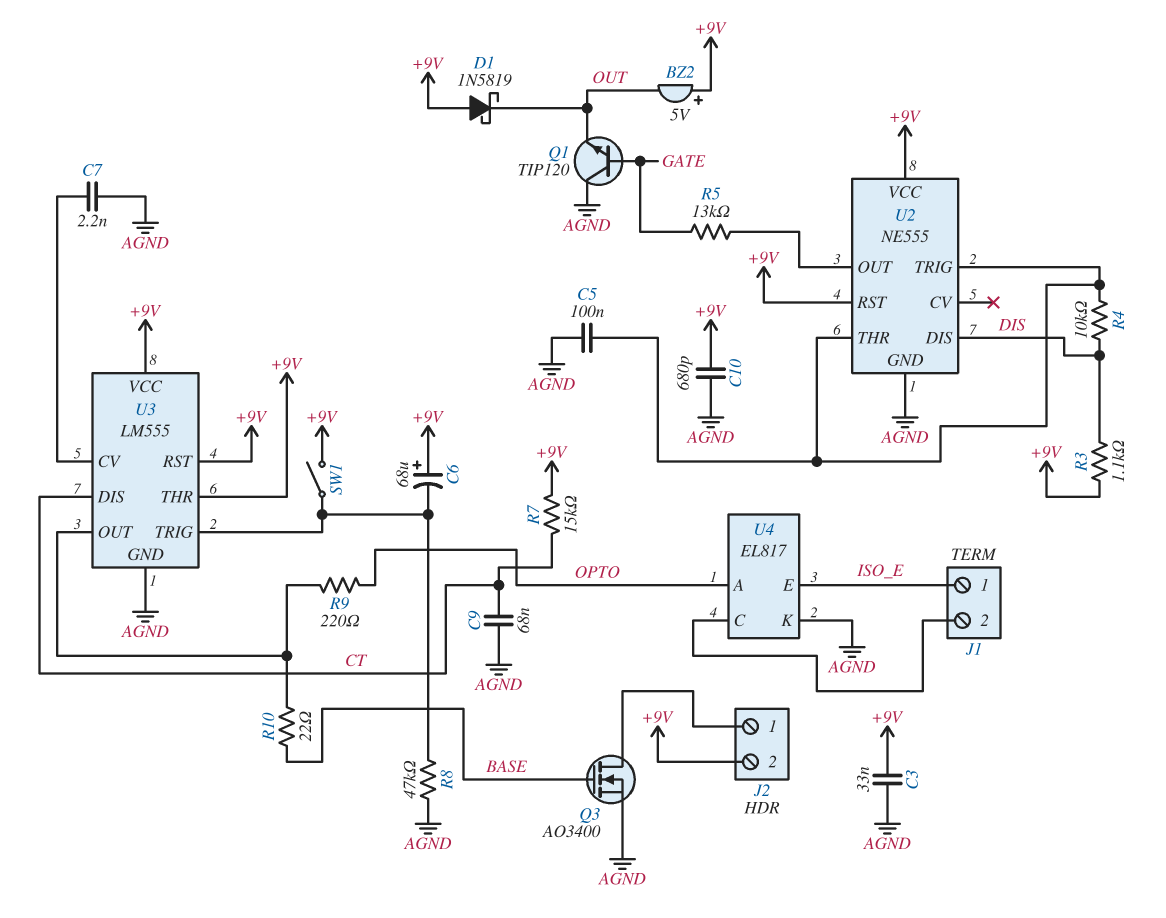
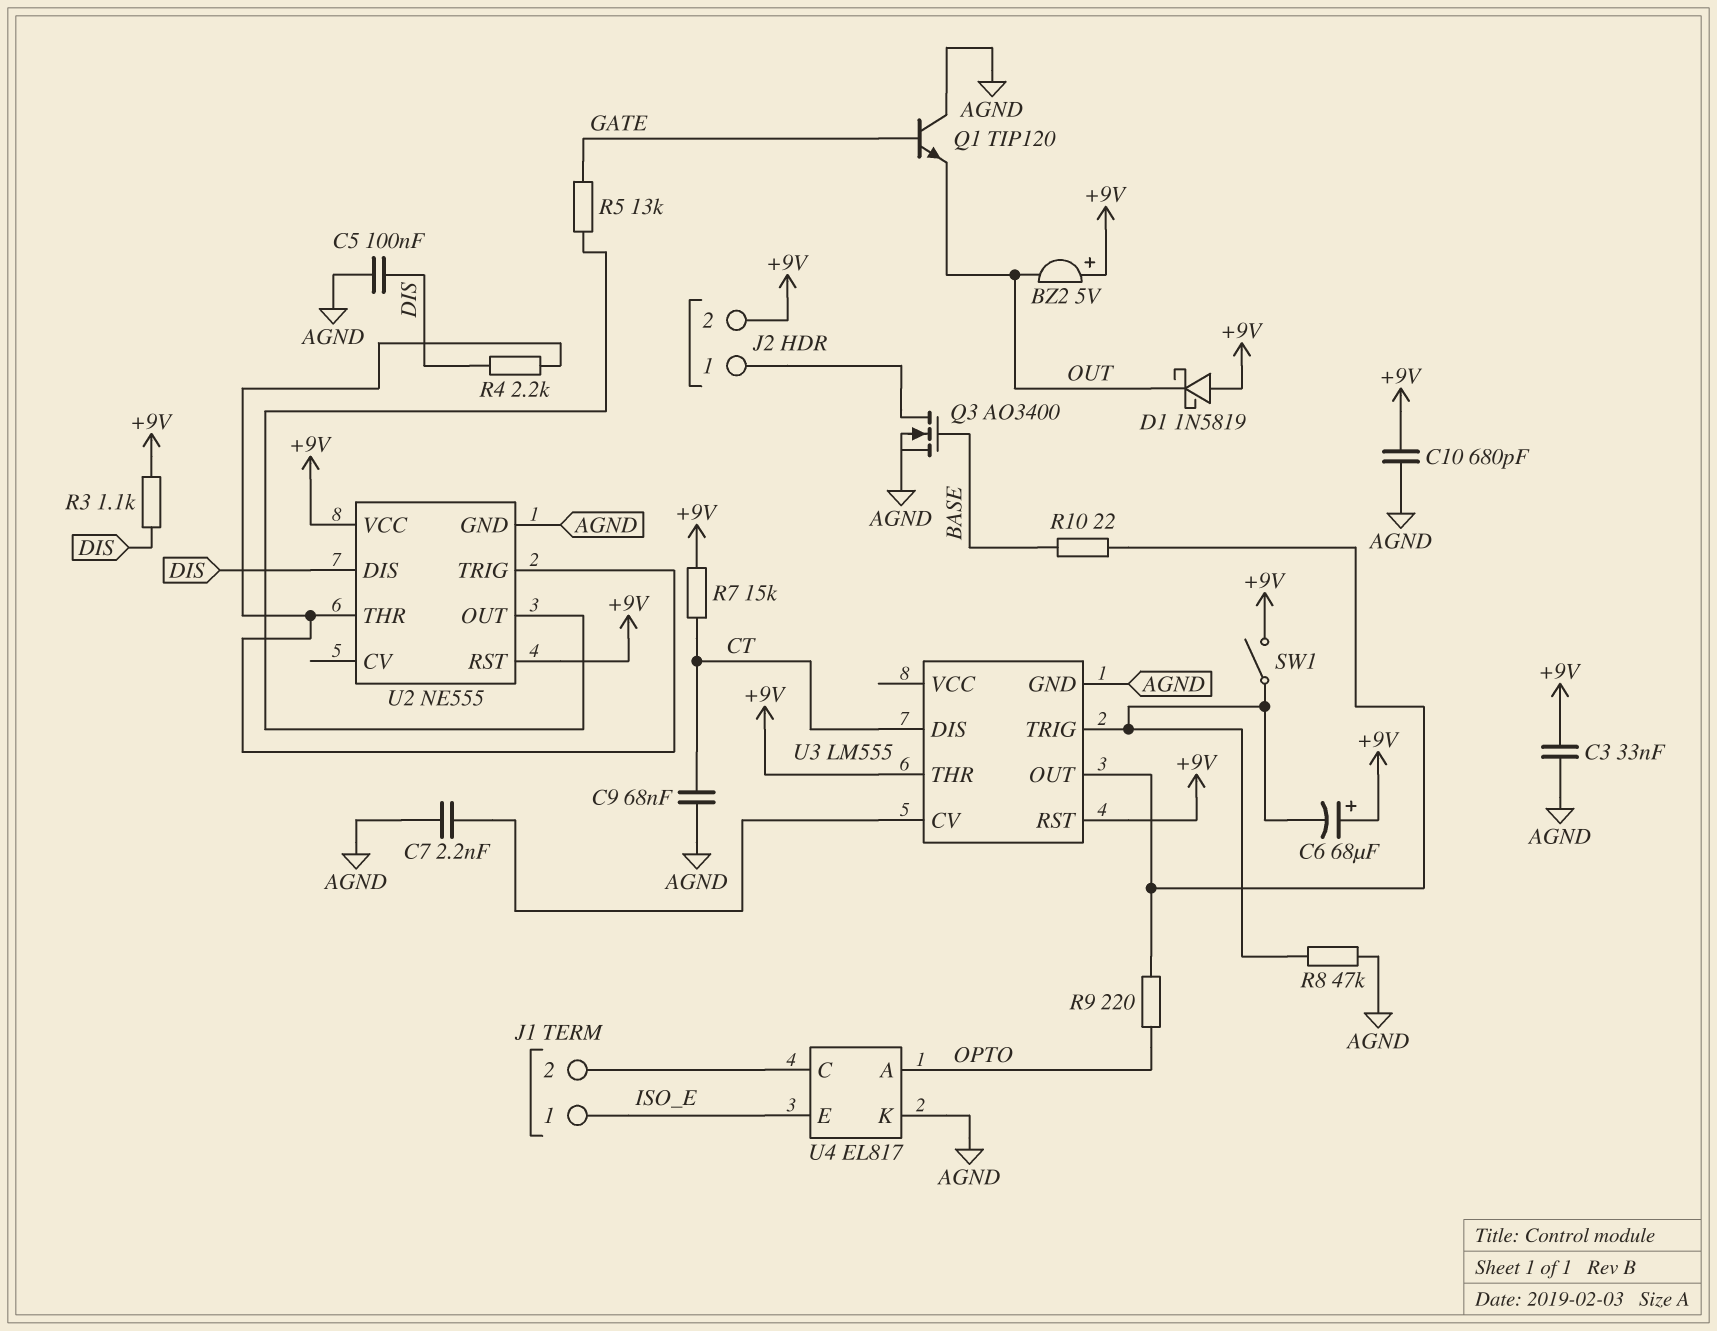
C5: 100nF (AGND, U2/THR) -> 100nF (AGND, DIS)
R4: 10k (DIS, U2/THR) -> 2.2k (DIS, U2/THR)
U3 pin VCC: +9V -> none

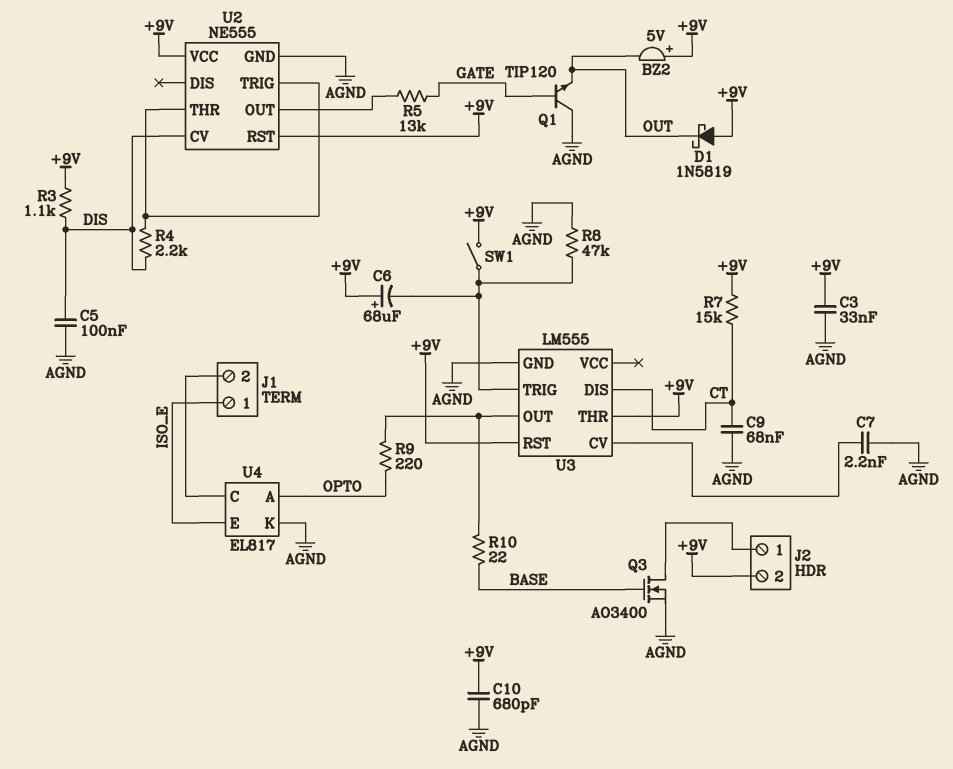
U2 pin CV: none -> DIS
U2 pin DIS: DIS -> none

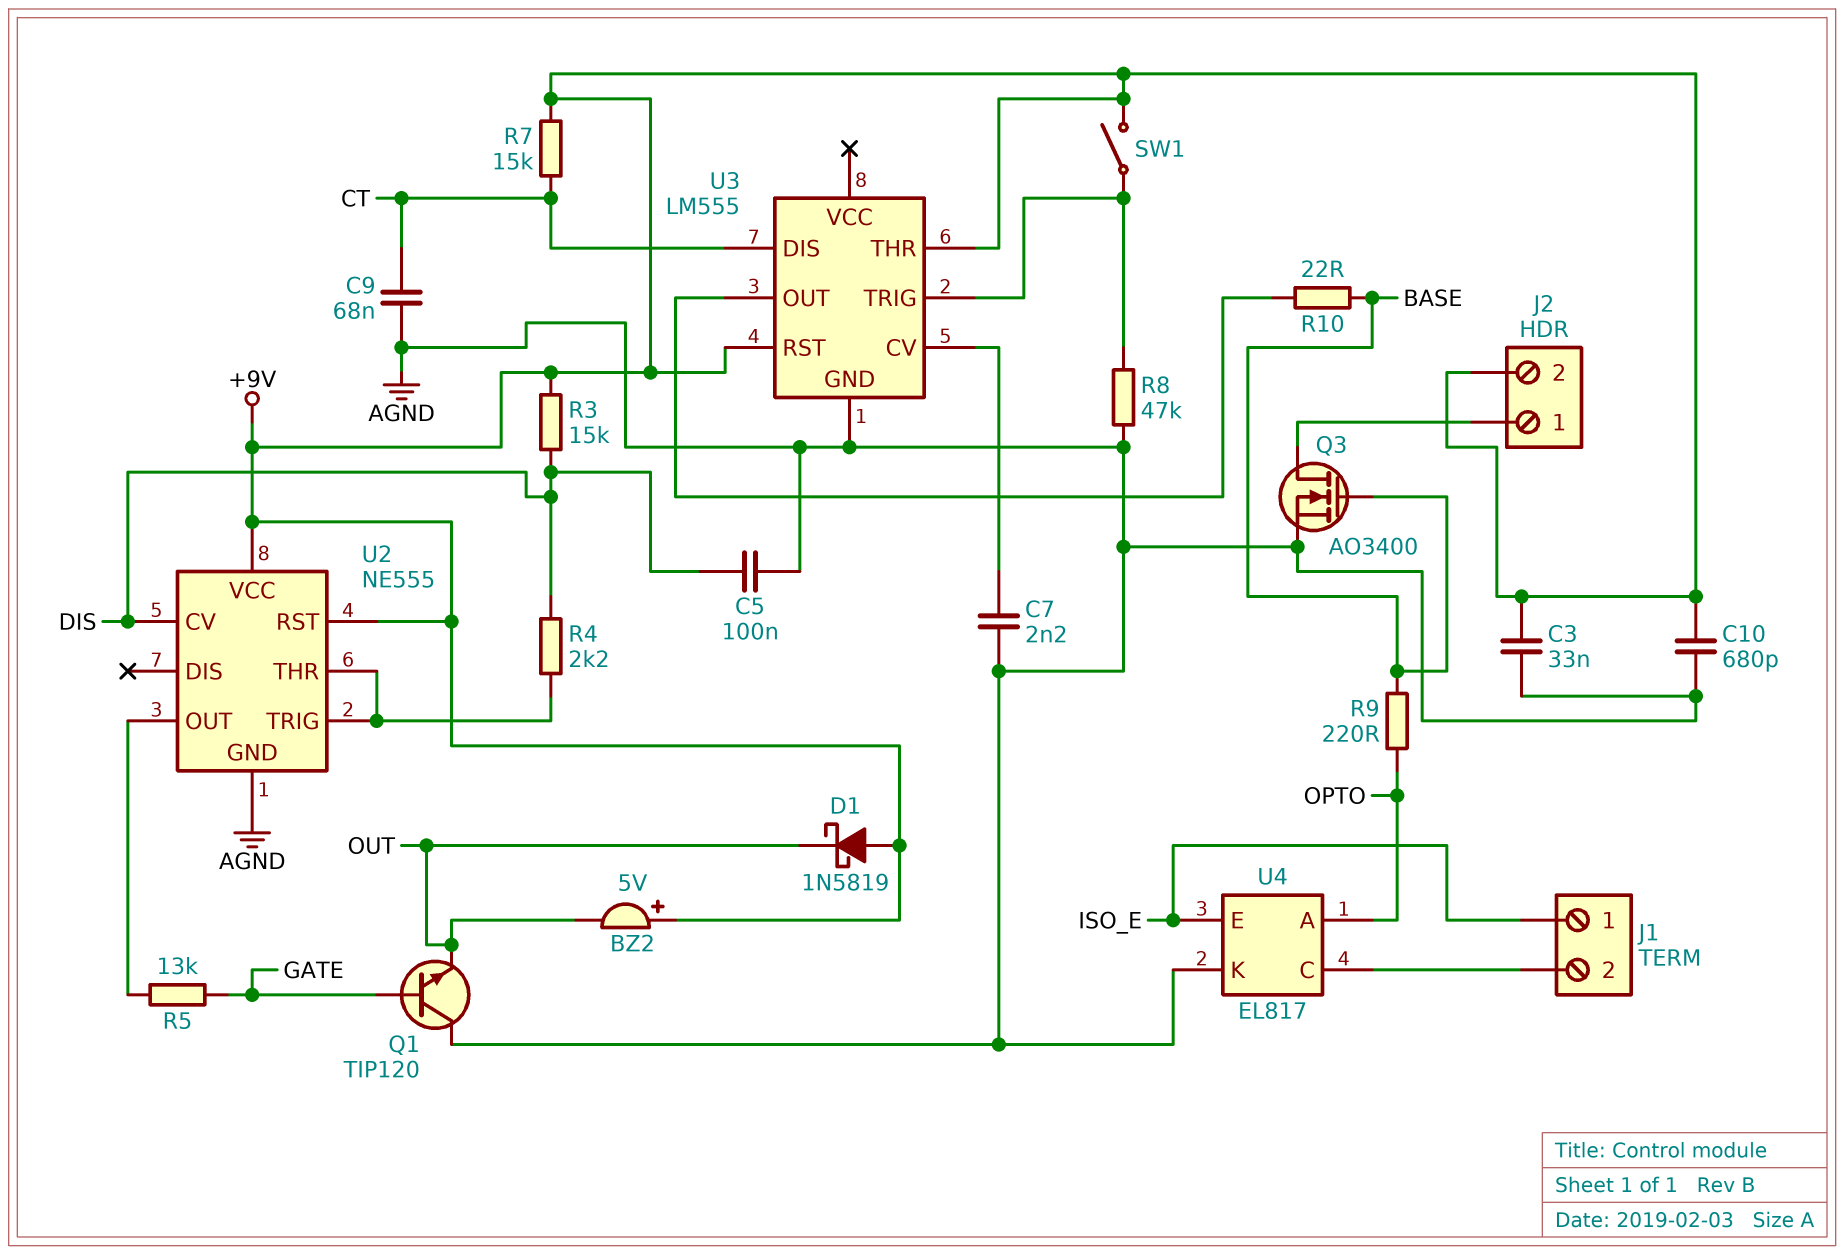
C6: 68uF (plus +9V, minus U3/TRIG) -> none
R3: 1.1k (+9V, DIS) -> 15k (+9V, DIS)
R9: 220 (OPTO, U3/OUT) -> 220 (BASE, OPTO)

